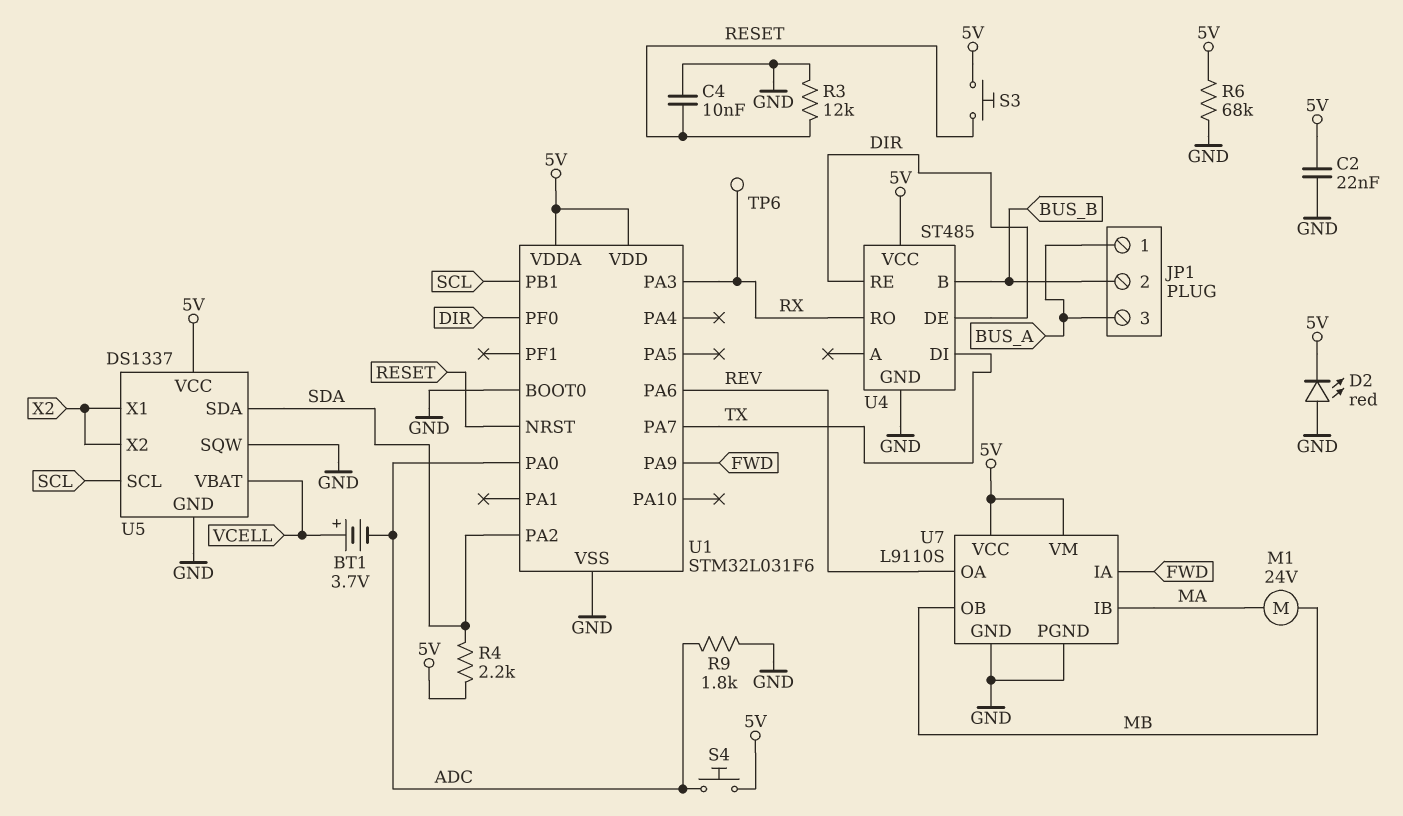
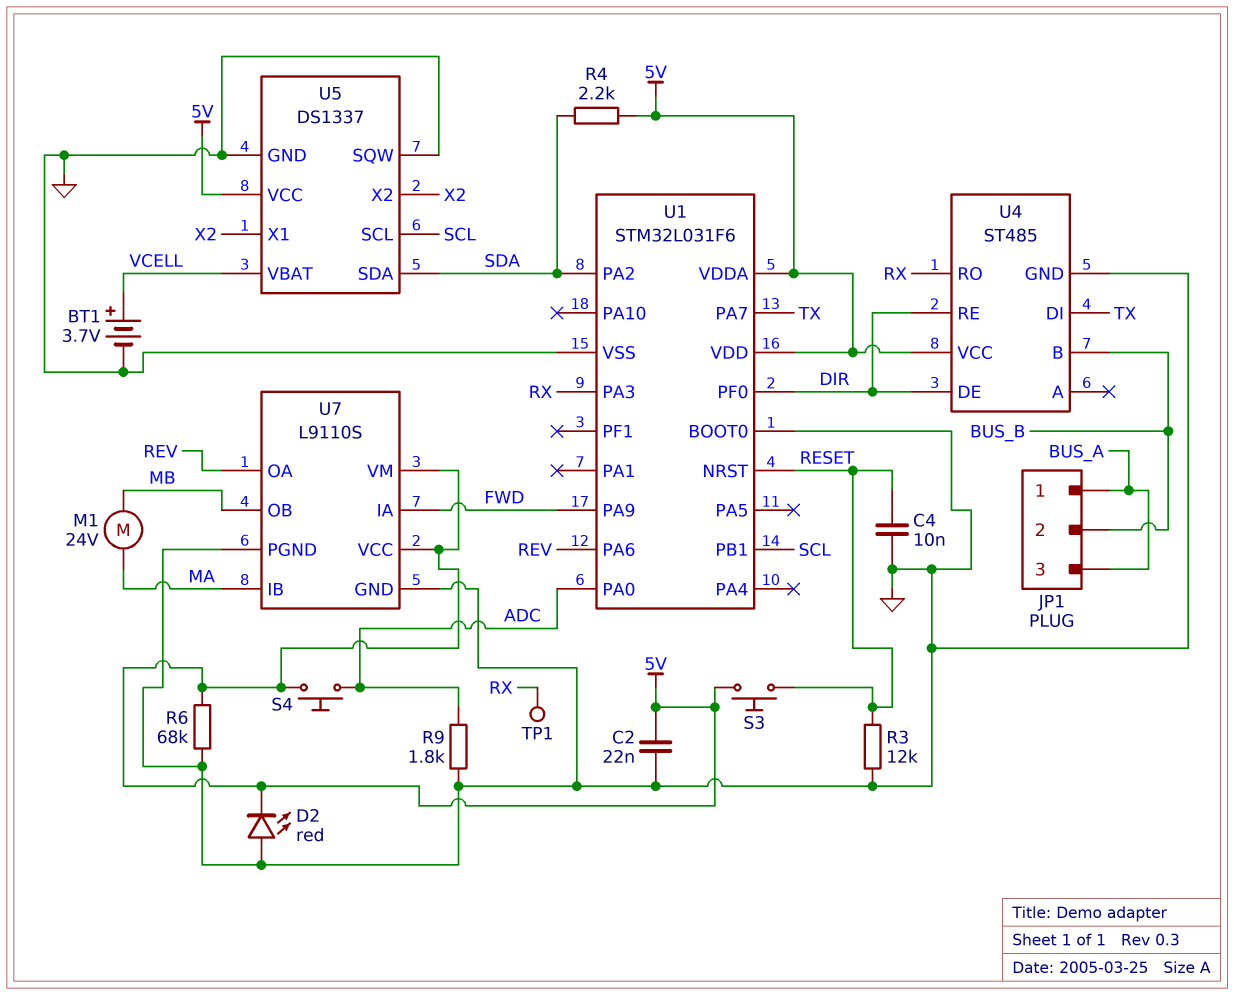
BT1: 3.7V (plus VCELL, minus ADC) -> 3.7V (plus VCELL, minus GND)
TP1: none -> test point (RX)
TP6: test point (RX) -> none

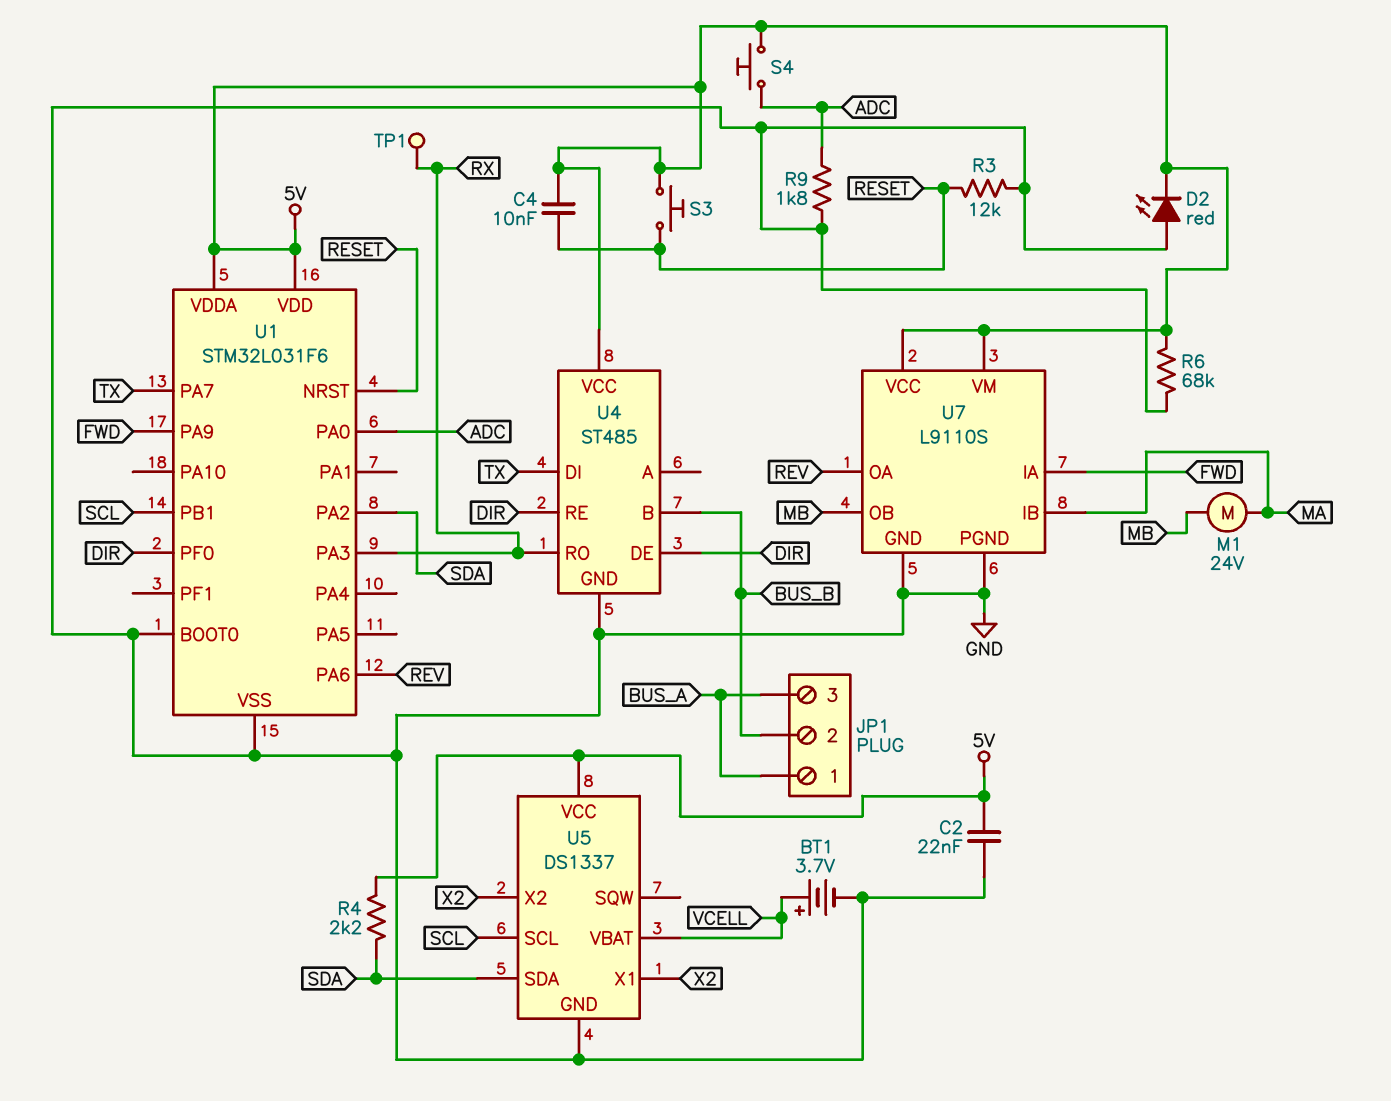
C4: 10nF (GND, RESET) -> 10nF (5V, RESET)
U5 pin SQW: GND -> none

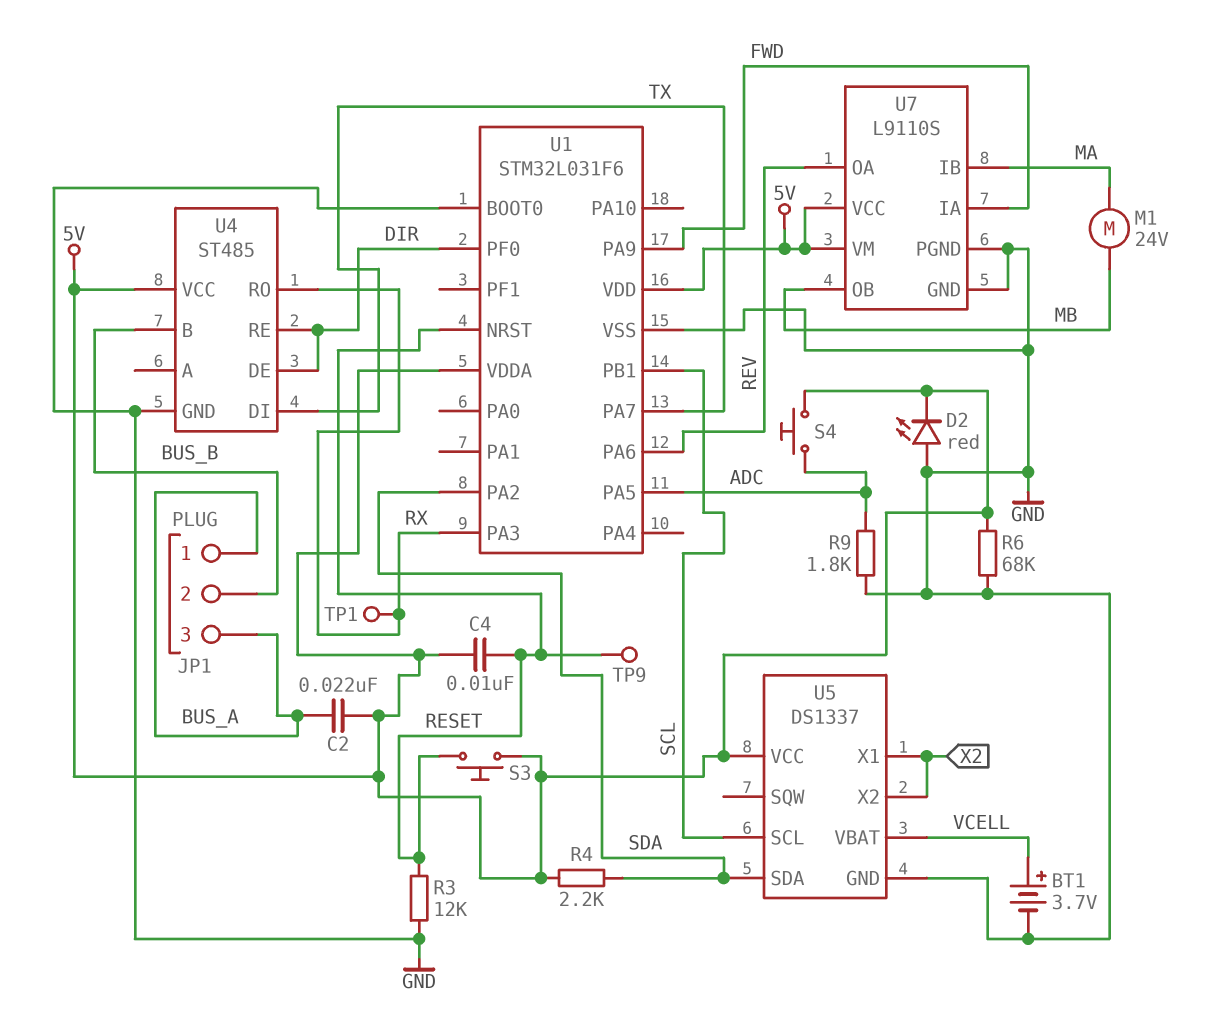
C2: 22nF (5V, GND) -> 22nF (5V, BUS_A)
TP9: none -> test point (RESET)
U1 pin PA0: ADC -> none
U1 pin PA5: none -> ADC

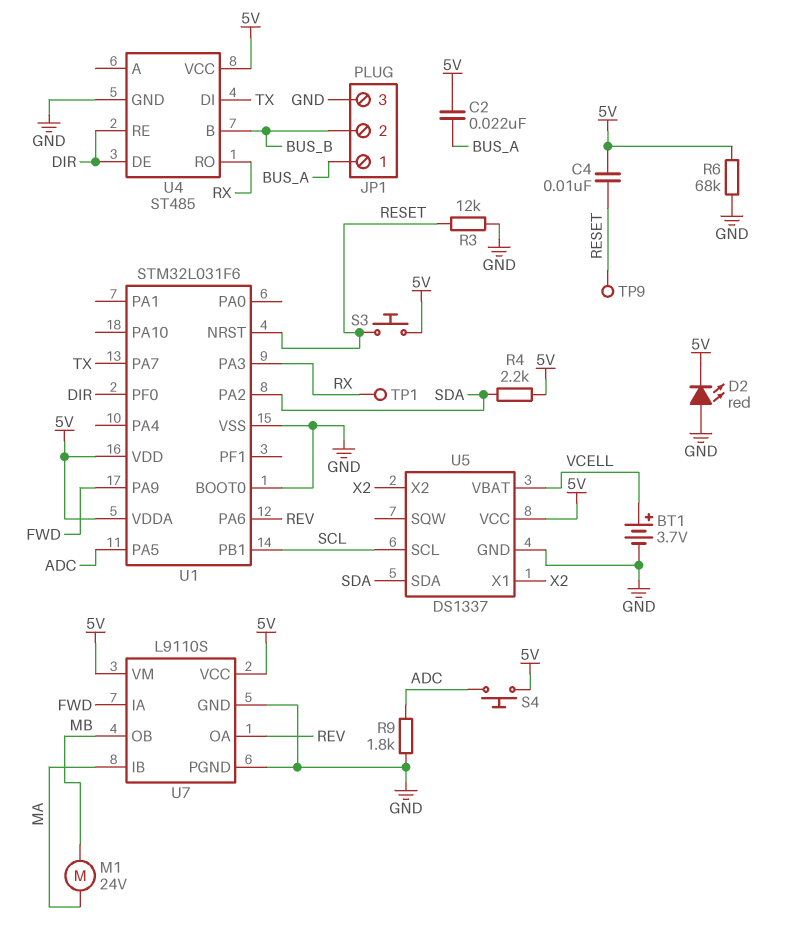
JP1 pin 3: BUS_A -> GND

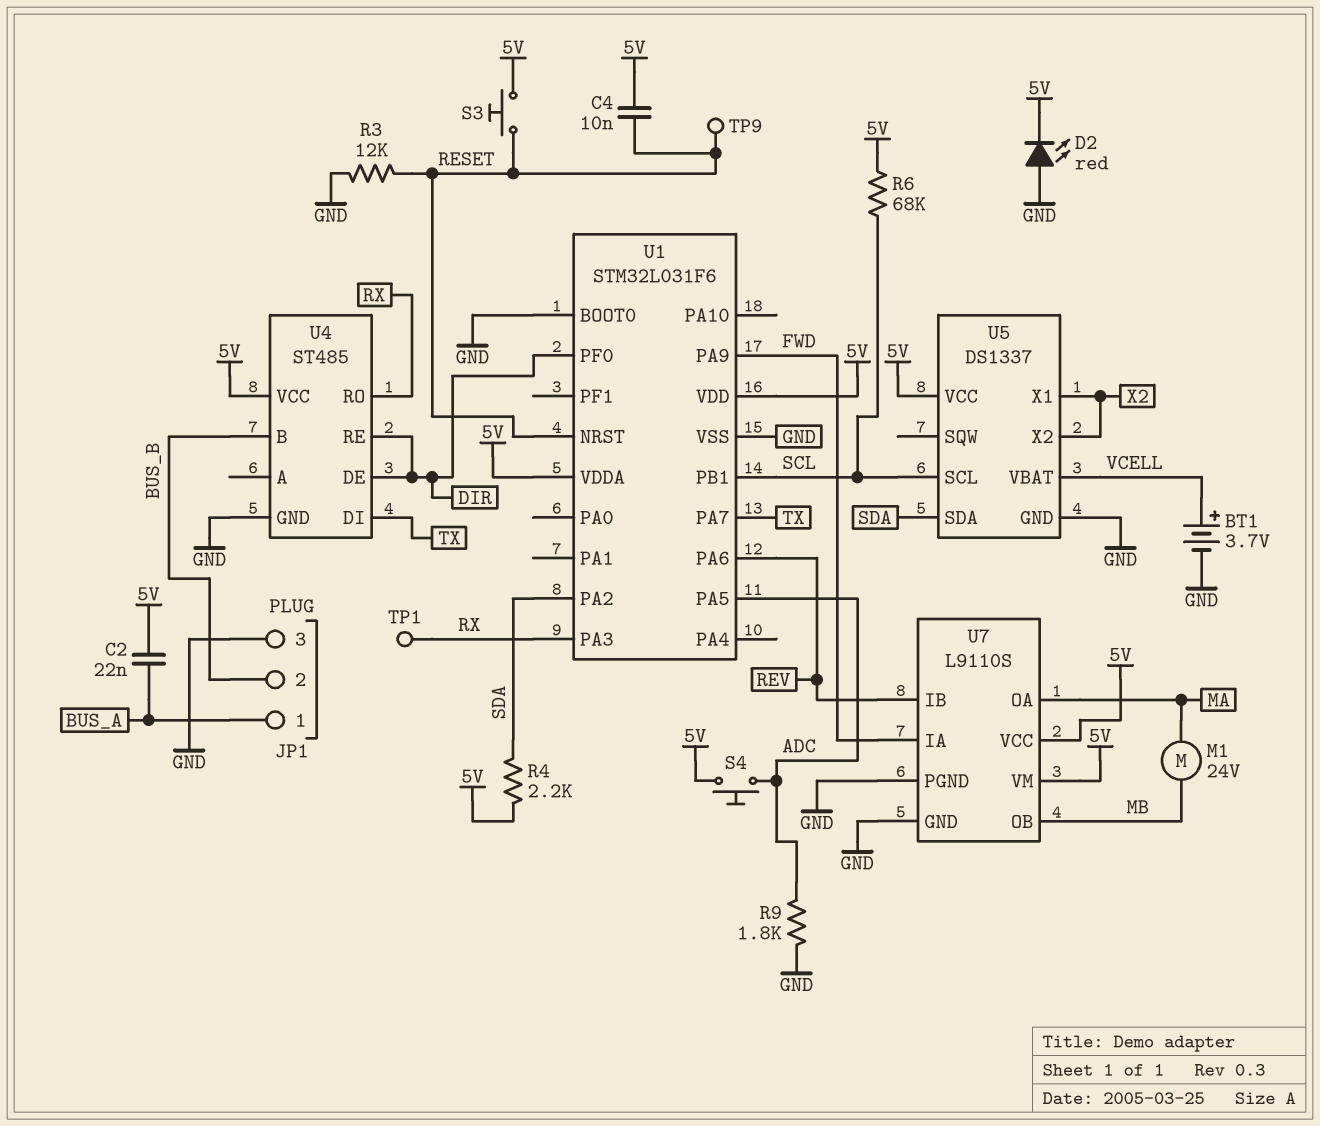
R6: 68k (5V, GND) -> 68k (5V, SCL)
U7 pin IB: MA -> REV
U7 pin OA: REV -> MA

